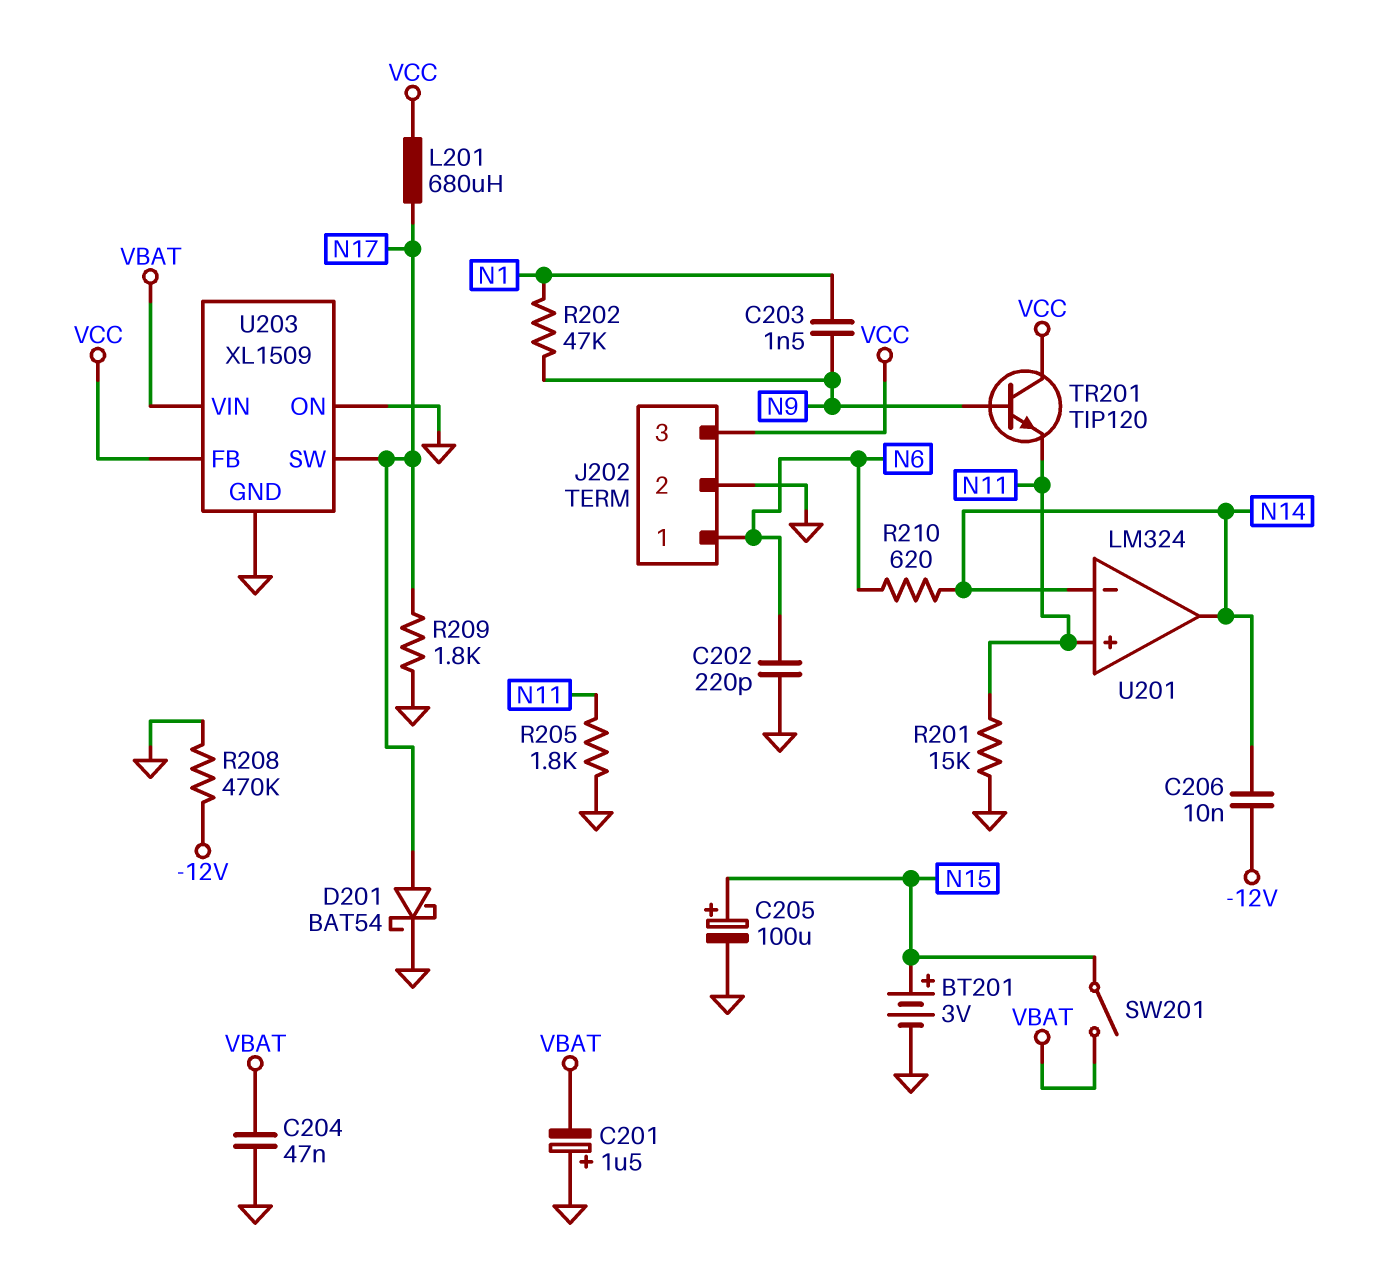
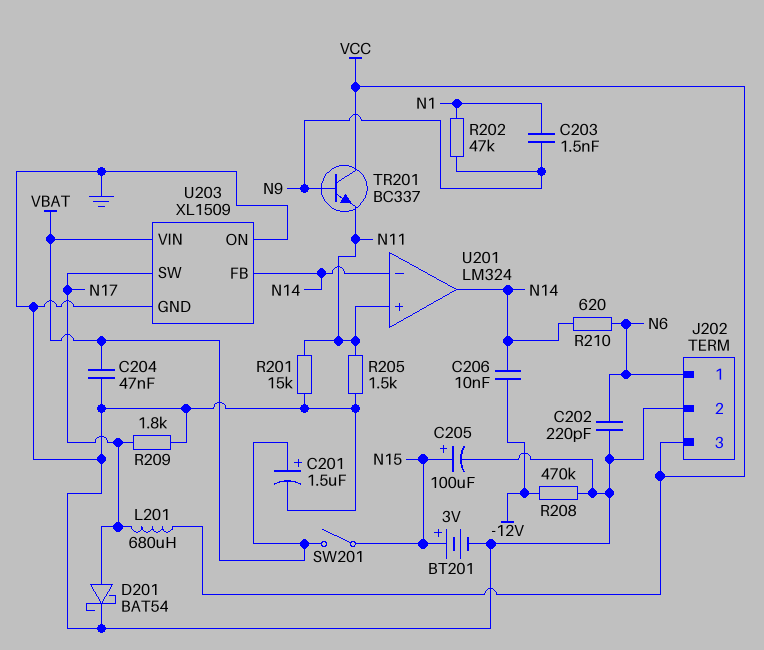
C201: 1.5uF (plus GND, minus VBAT) -> 1.5uF (plus VBAT, minus GND)
R205: 1.8k (GND, N11) -> 1.5k (GND, N11)
TR201: NPN TIP120 (B N9, C VCC, E N11) -> NPN BC337 (B N9, C VCC, E N11)
U203 pin FB: VCC -> N14

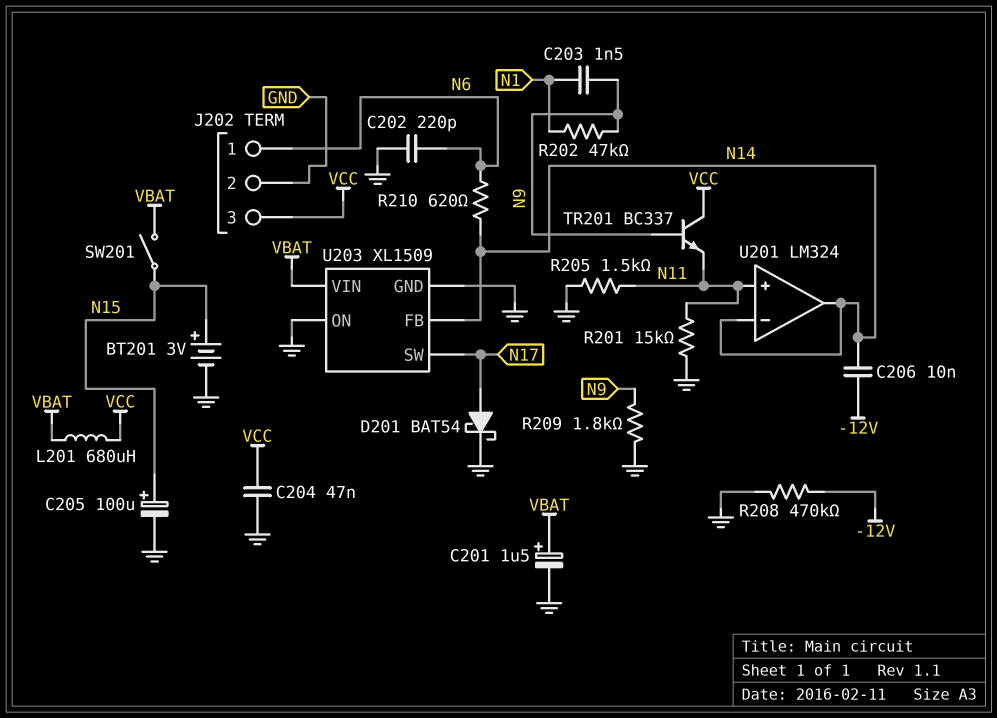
C204: 47nF (GND, VBAT) -> 47nF (GND, VCC)
L201: 680uH (N17, VCC) -> 680uH (VBAT, VCC)
R209: 1.8k (GND, N17) -> 1.8k (GND, N9)

